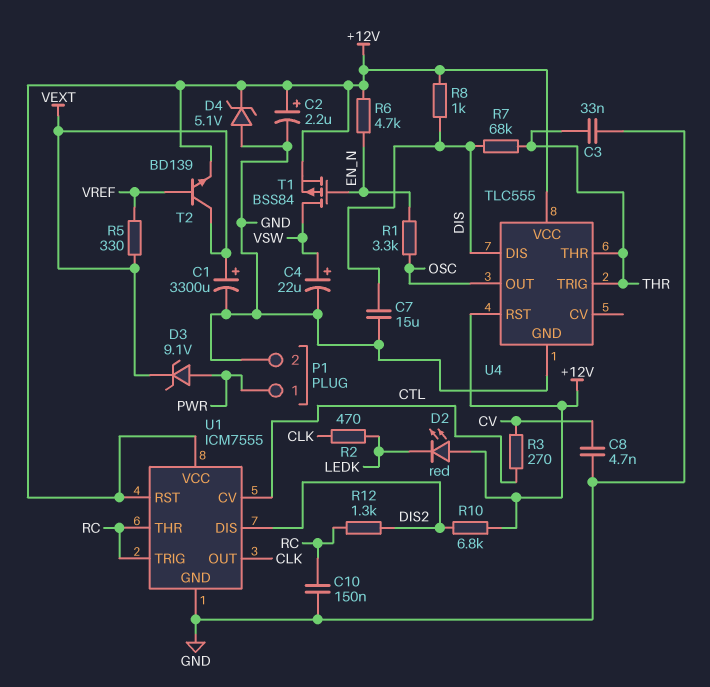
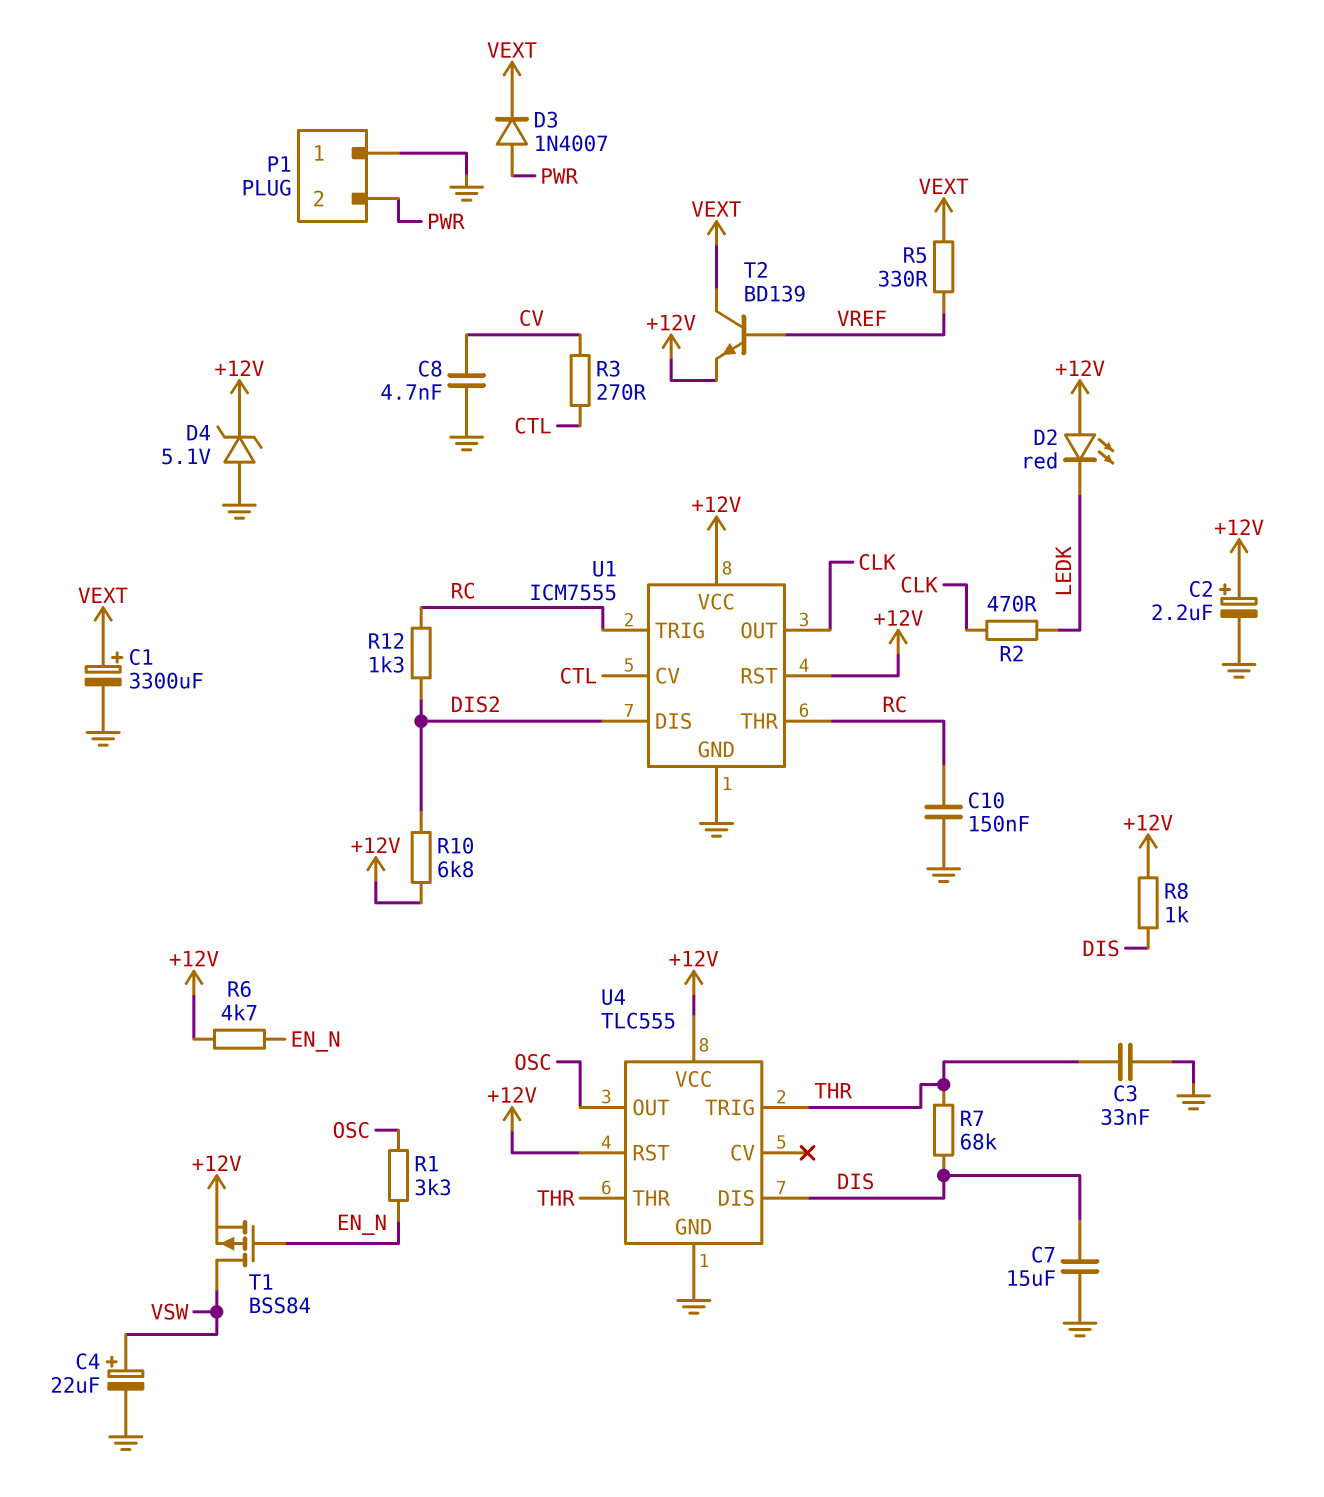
D3: zener 9.1V (A PWR, K VEXT) -> diode 1N4007 (A PWR, K VEXT)
P1 pin 1: PWR -> GND
P1 pin 2: GND -> PWR

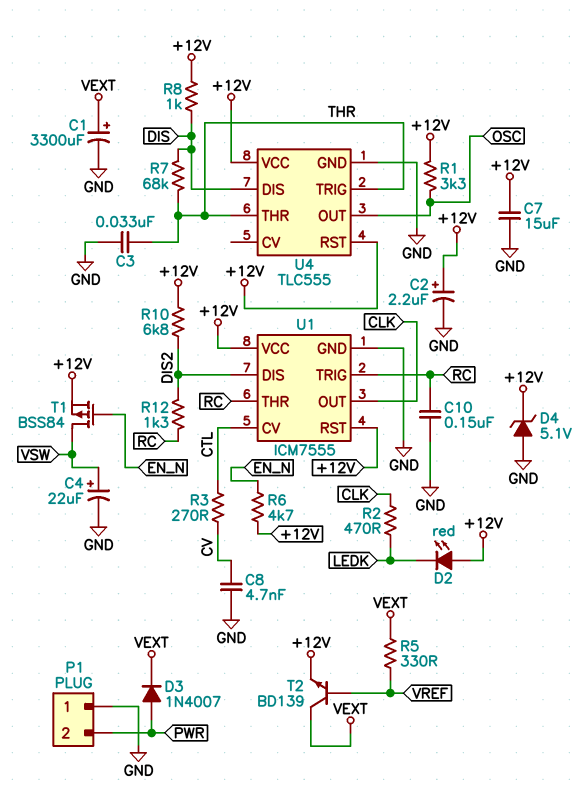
C7: 15uF (DIS, GND) -> 15uF (+12V, GND)
R1: 3.3k (EN_N, OSC) -> 3.3k (+12V, OSC)

